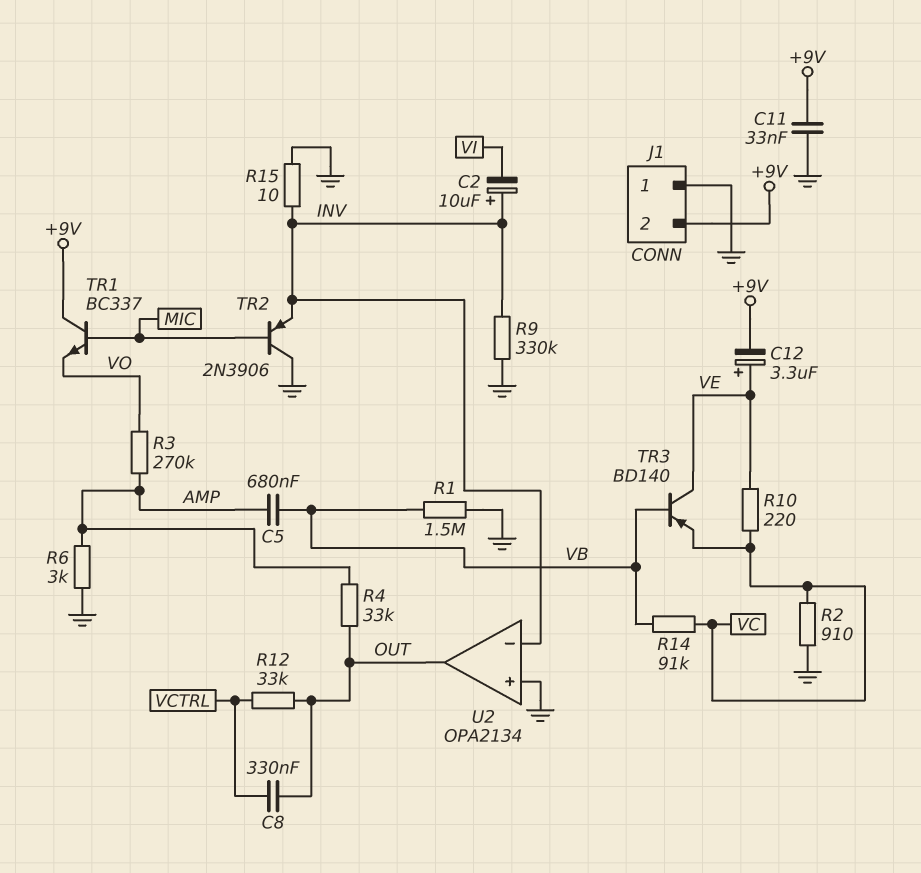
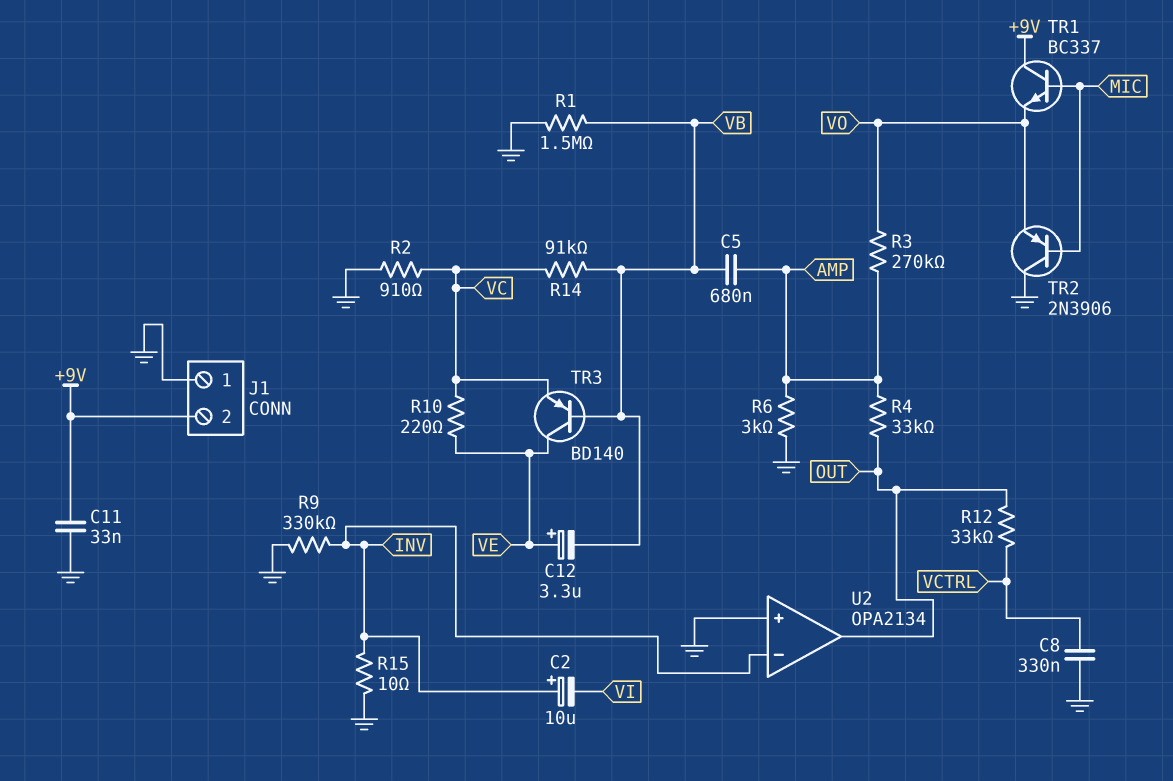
C8: 330nF (OUT, VCTRL) -> 330nF (GND, VCTRL)
C12: 3.3uF (plus VE, minus +9V) -> 3.3uF (plus VE, minus VB)
TR2: PNP 2N3906 (B MIC, C GND, E INV) -> PNP 2N3906 (B MIC, C GND, E VO)

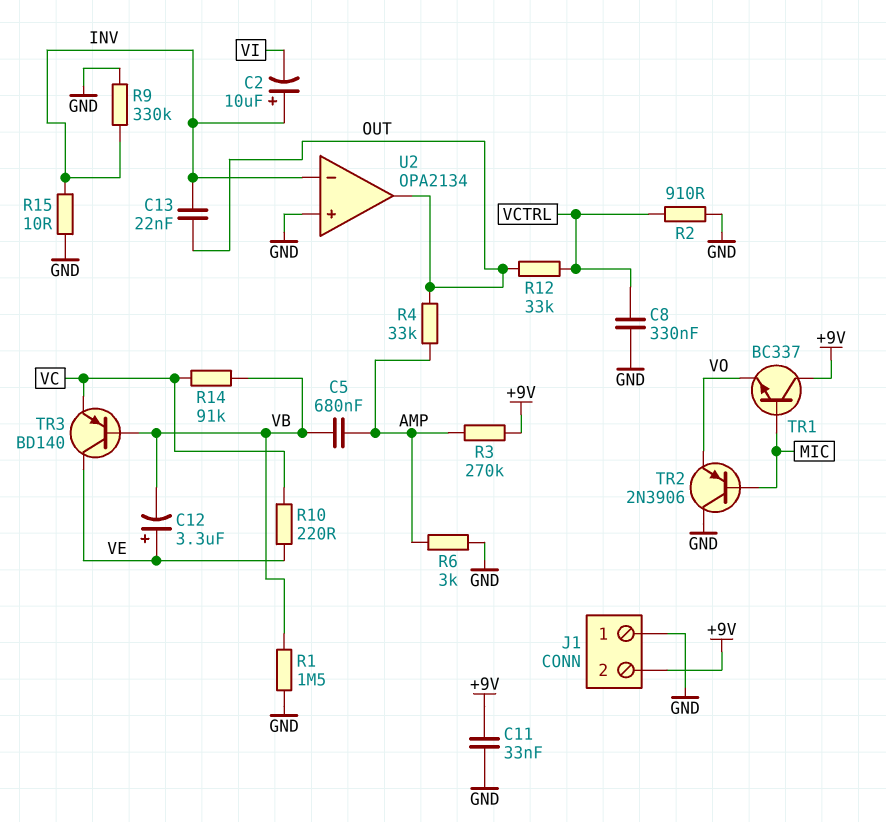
C13: none -> 22nF (INV, OUT)
R2: 910 (GND, VC) -> 910 (GND, VCTRL)
R3: 270k (AMP, VO) -> 270k (+9V, AMP)

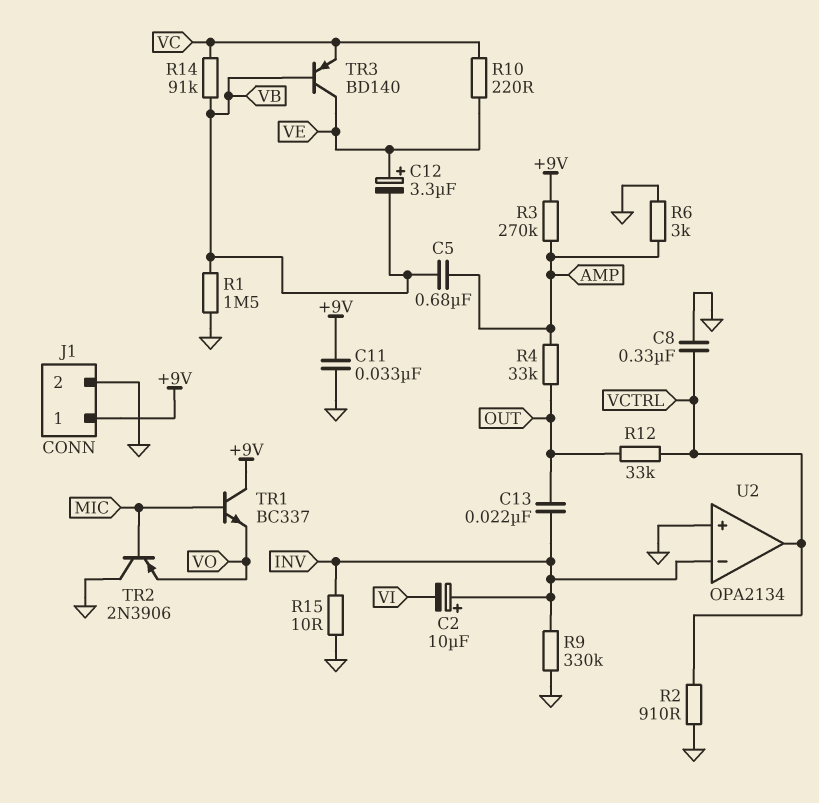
J1 pin 1: GND -> +9V
J1 pin 2: +9V -> GND
U2 pin out: OUT -> VCTRL

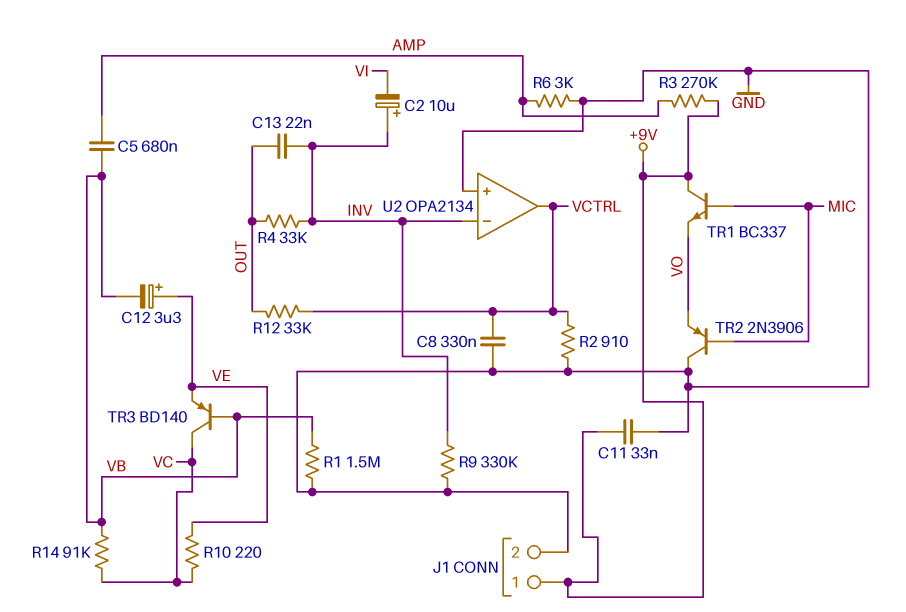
R4: 33k (AMP, OUT) -> 33k (INV, OUT)
R15: 10 (GND, INV) -> none
TR3: PNP BD140 (B VB, C VE, E VC) -> PNP BD140 (B VB, C VC, E VE)

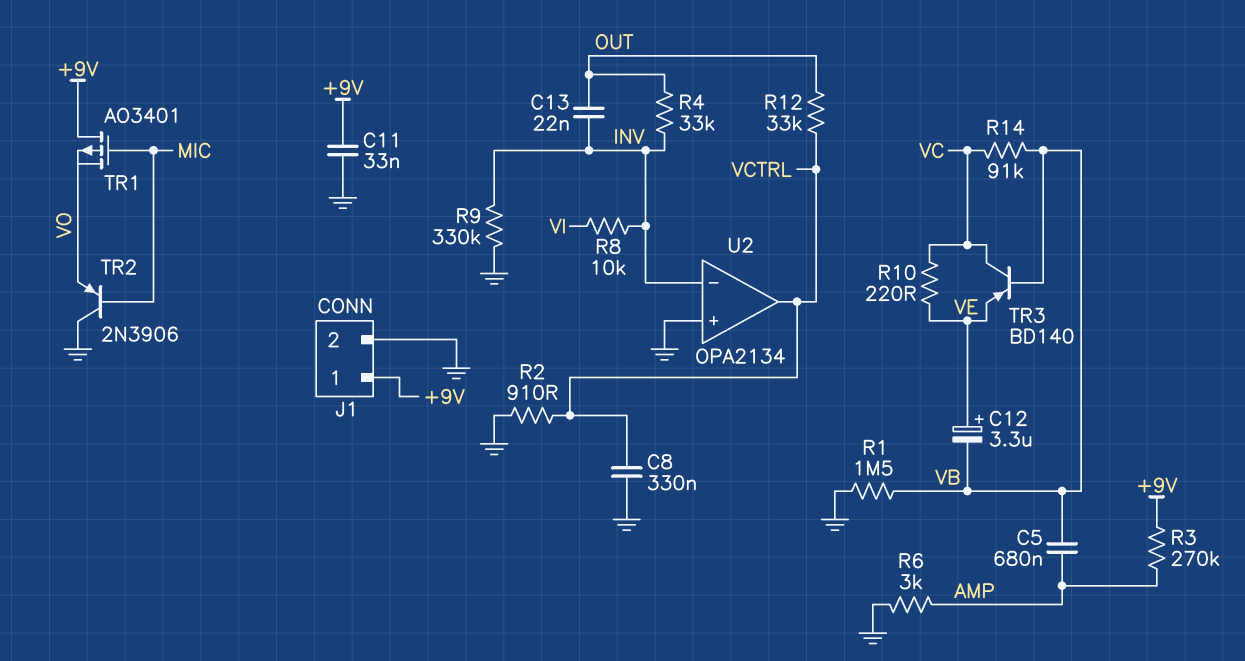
C2: 10uF (plus INV, minus VI) -> none
R8: none -> 10k (INV, VI)
TR1: NPN BC337 (B MIC, C +9V, E VO) -> PMOS AO3401 (G MIC, D +9V, S VO)

